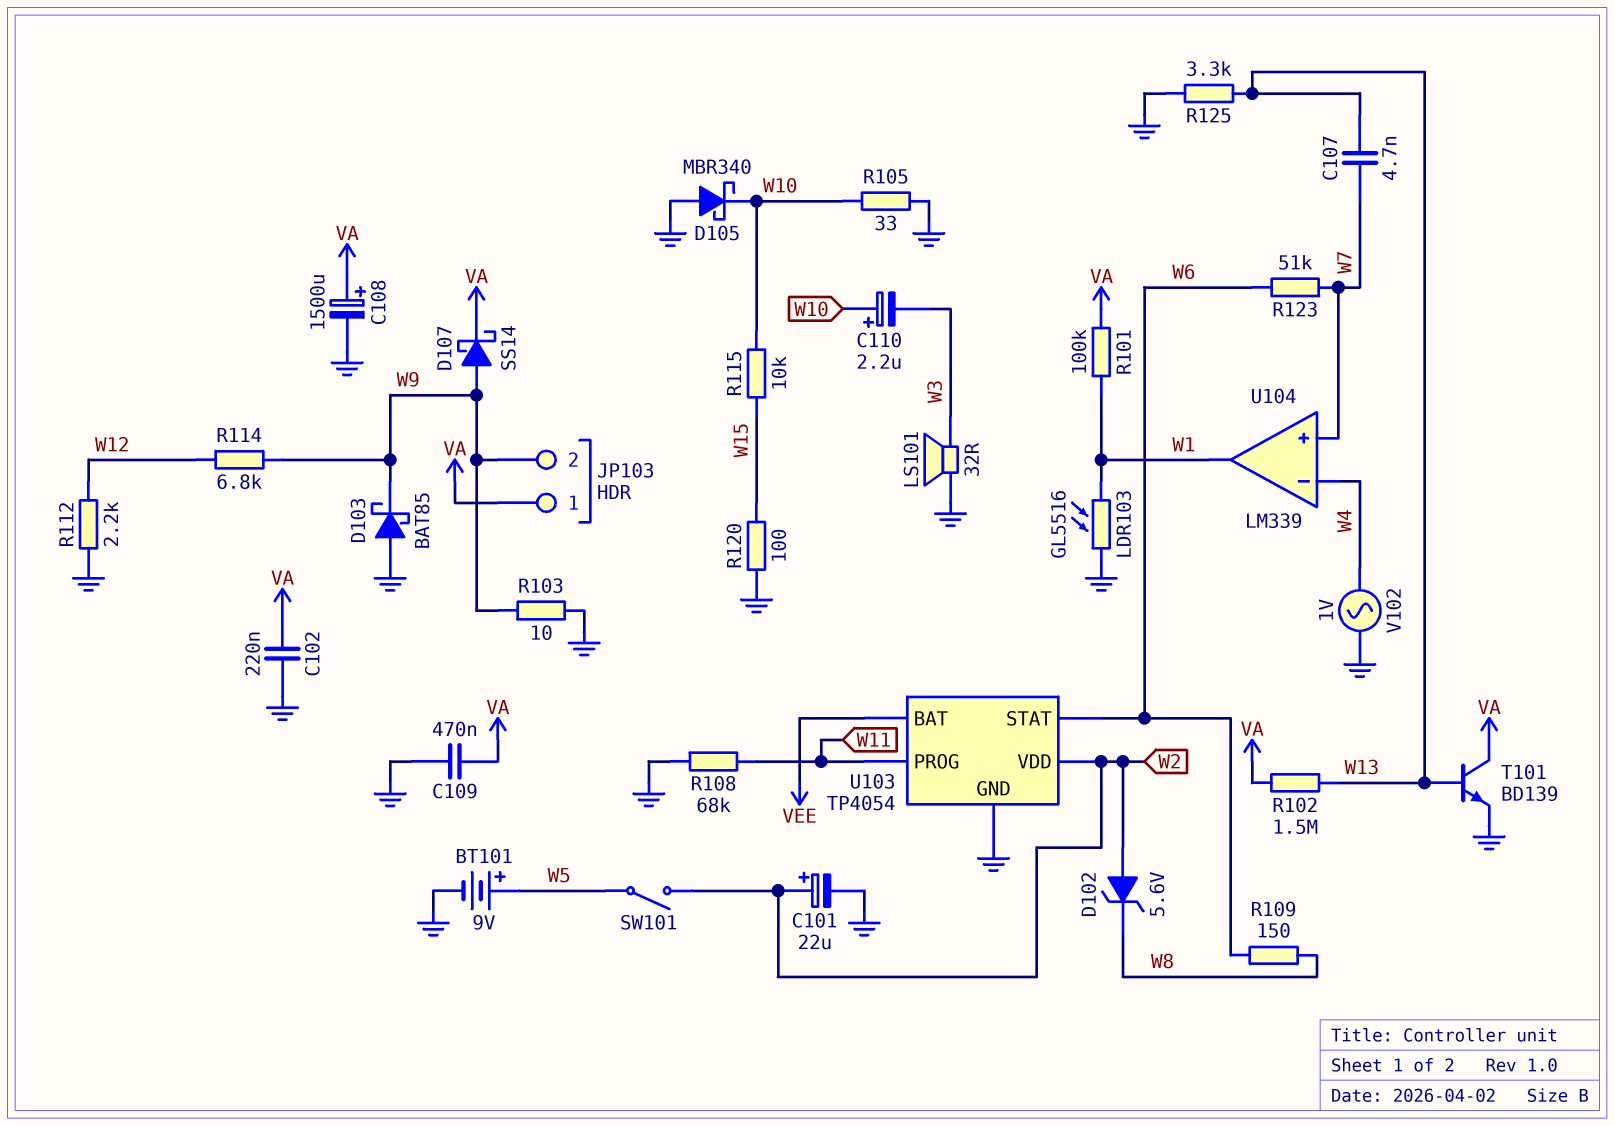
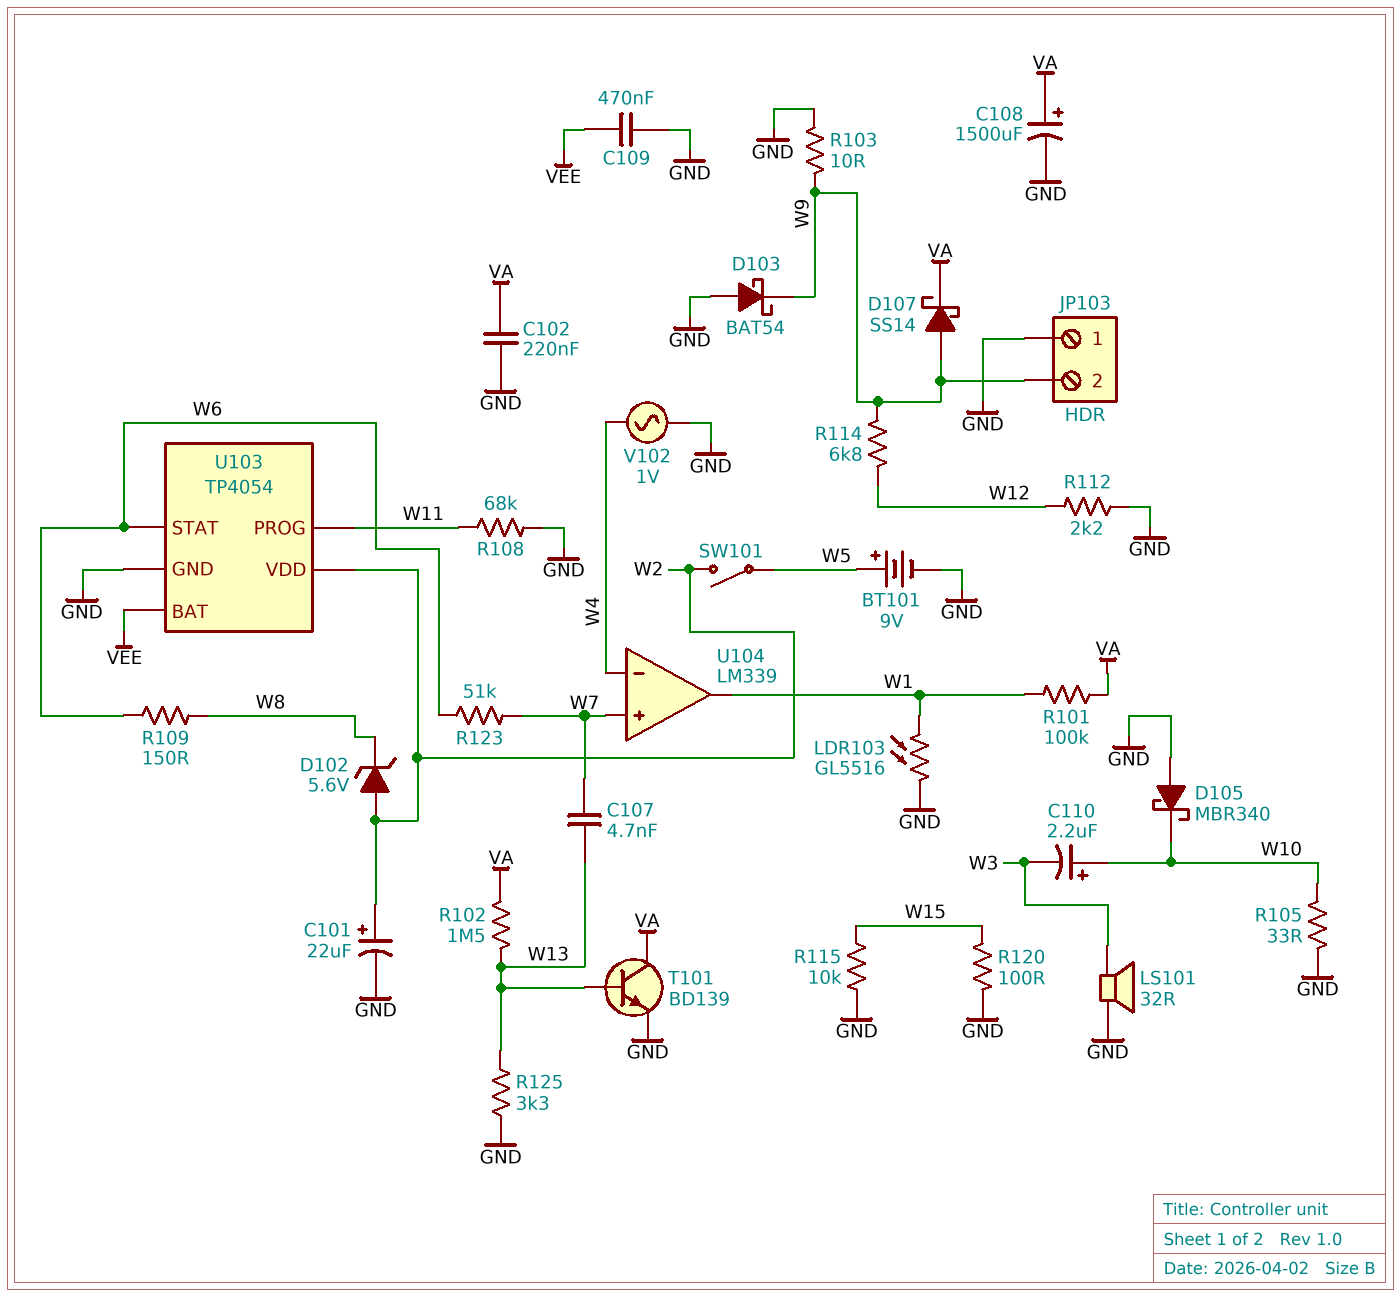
C109: 470nF (GND, VA) -> 470nF (GND, VEE)
D103: schottky BAT85 (A GND, K W9) -> schottky BAT54 (A GND, K W9)
JP103 pin 1: VA -> GND
R115: 10k (W10, W15) -> 10k (GND, W15)

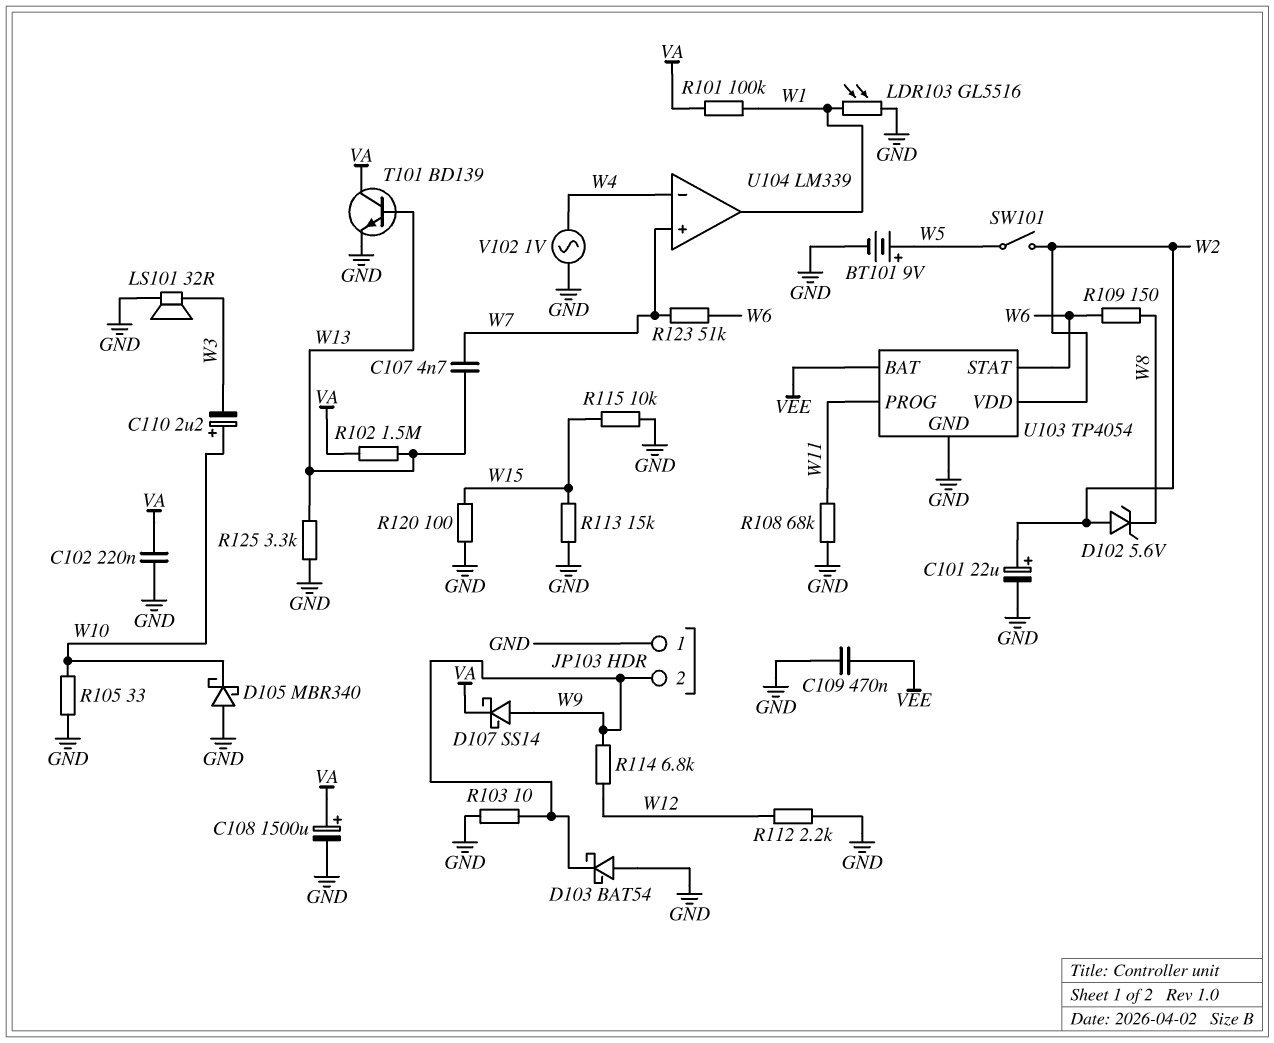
R113: none -> 15k (GND, W15)

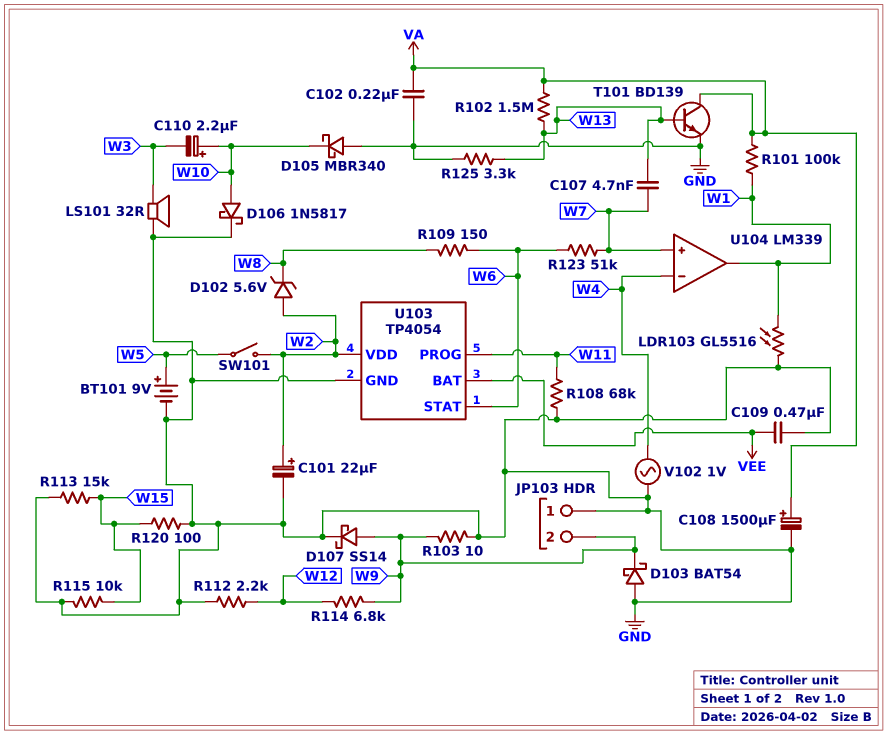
D106: none -> schottky 1N5817 (A W10, K GND)
D107: schottky SS14 (A W9, K VA) -> schottky SS14 (A W9, K GND)
R105: 33 (GND, W10) -> none

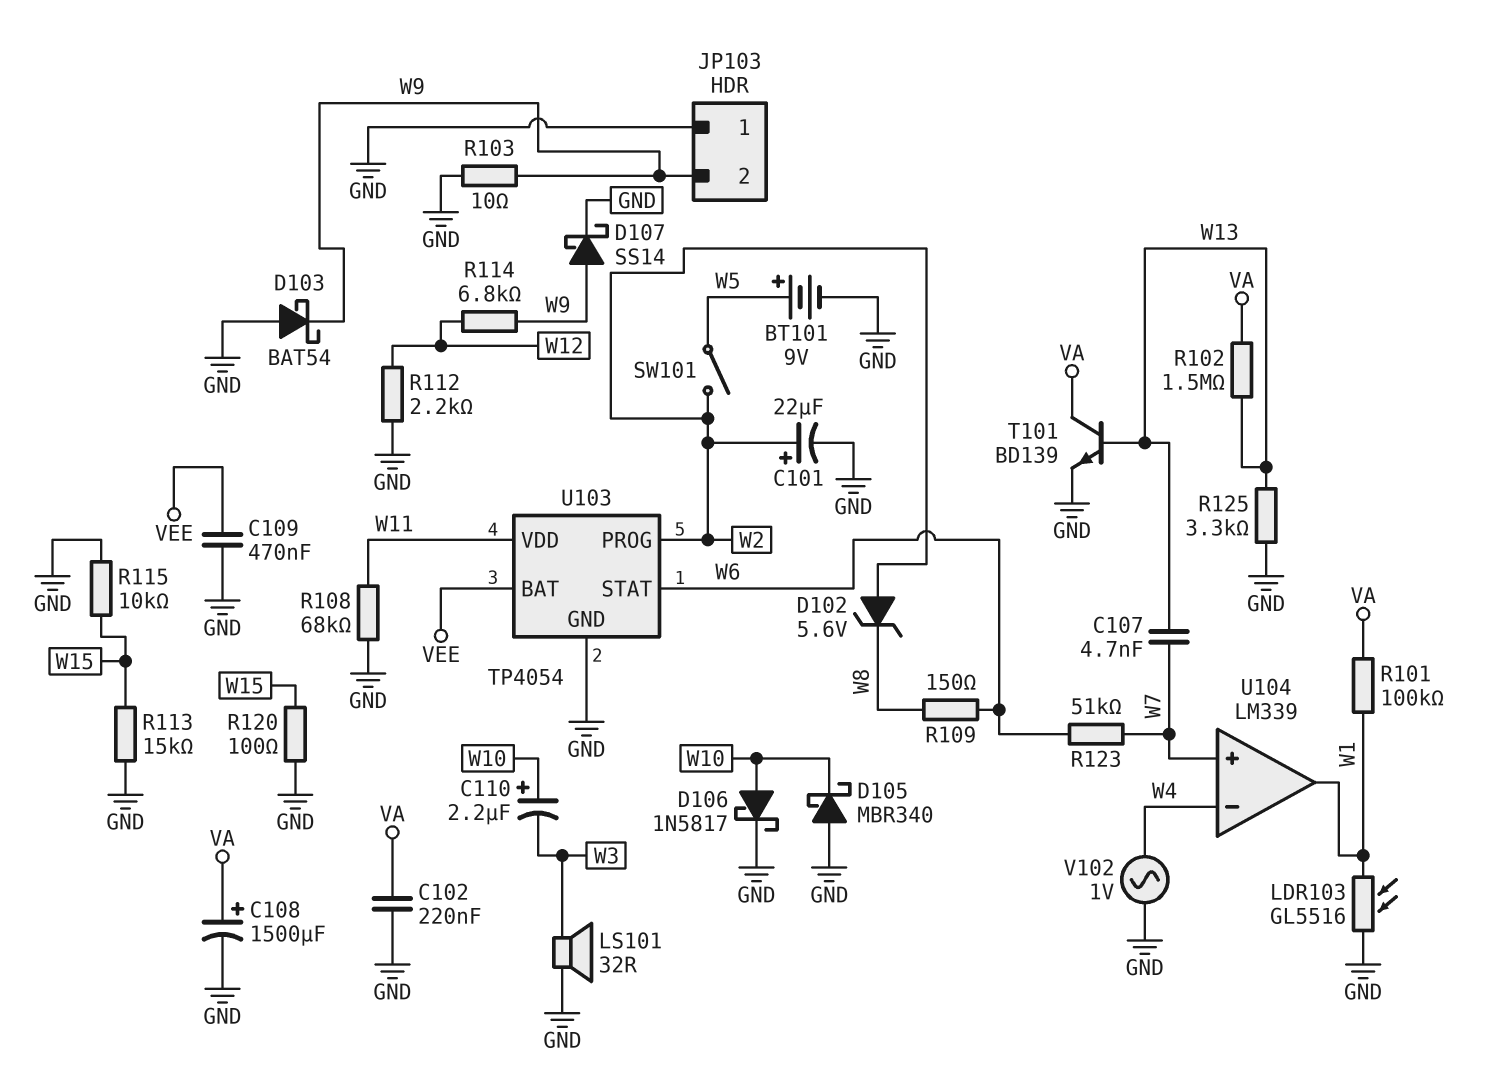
U103 pin PROG: W11 -> W2
U103 pin VDD: W2 -> W11

